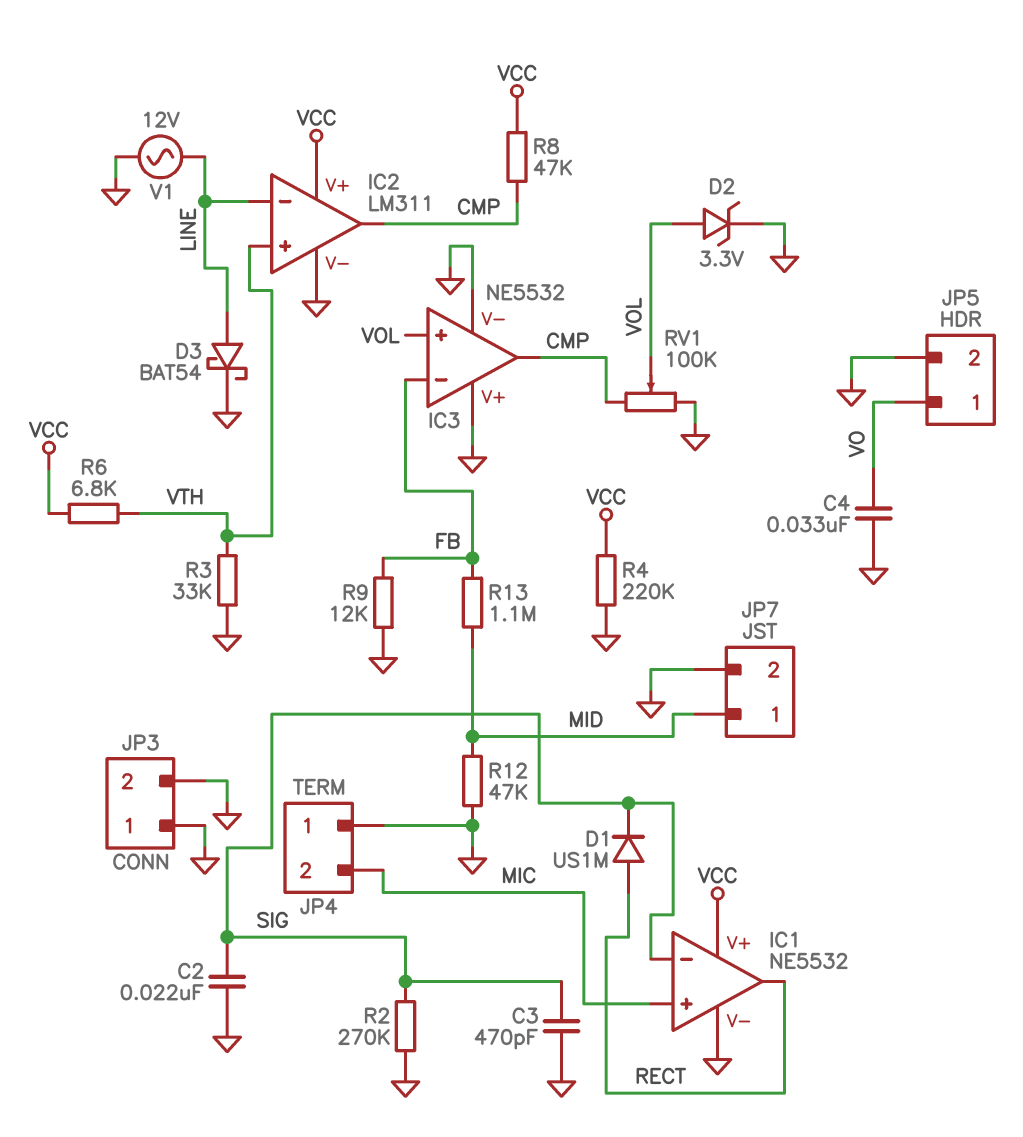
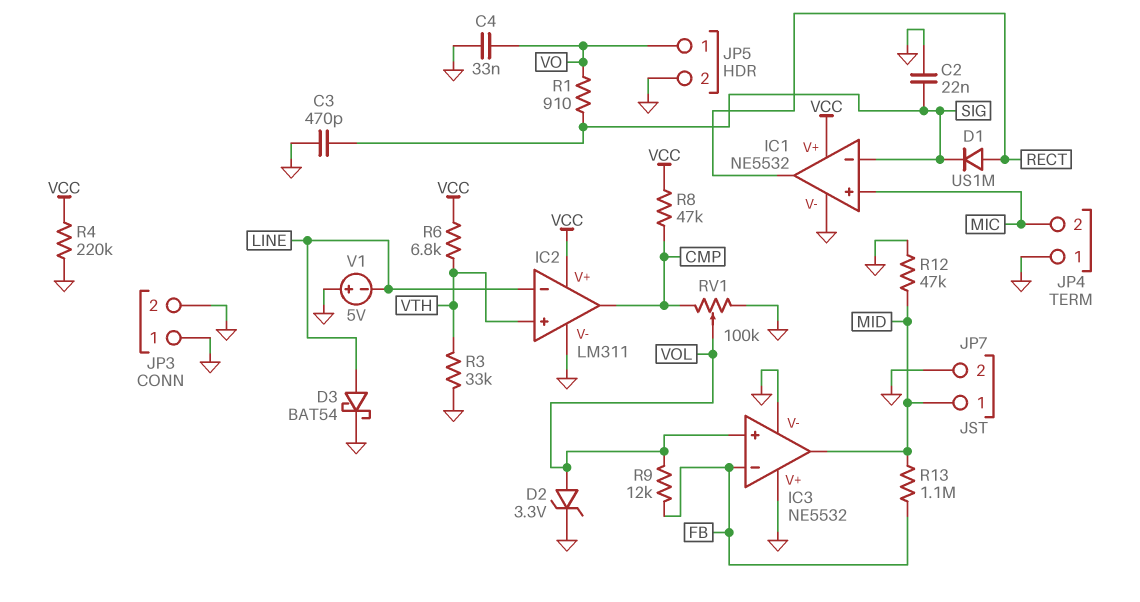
IC3 pin out: CMP -> MID
R1: none -> 910 (SIG, VO)
R2: 270k (GND, SIG) -> none
R9: 12k (FB, GND) -> 12k (FB, VOL)
V1: AC 12V (GND, LINE) -> 5V (plus GND, minus LINE)

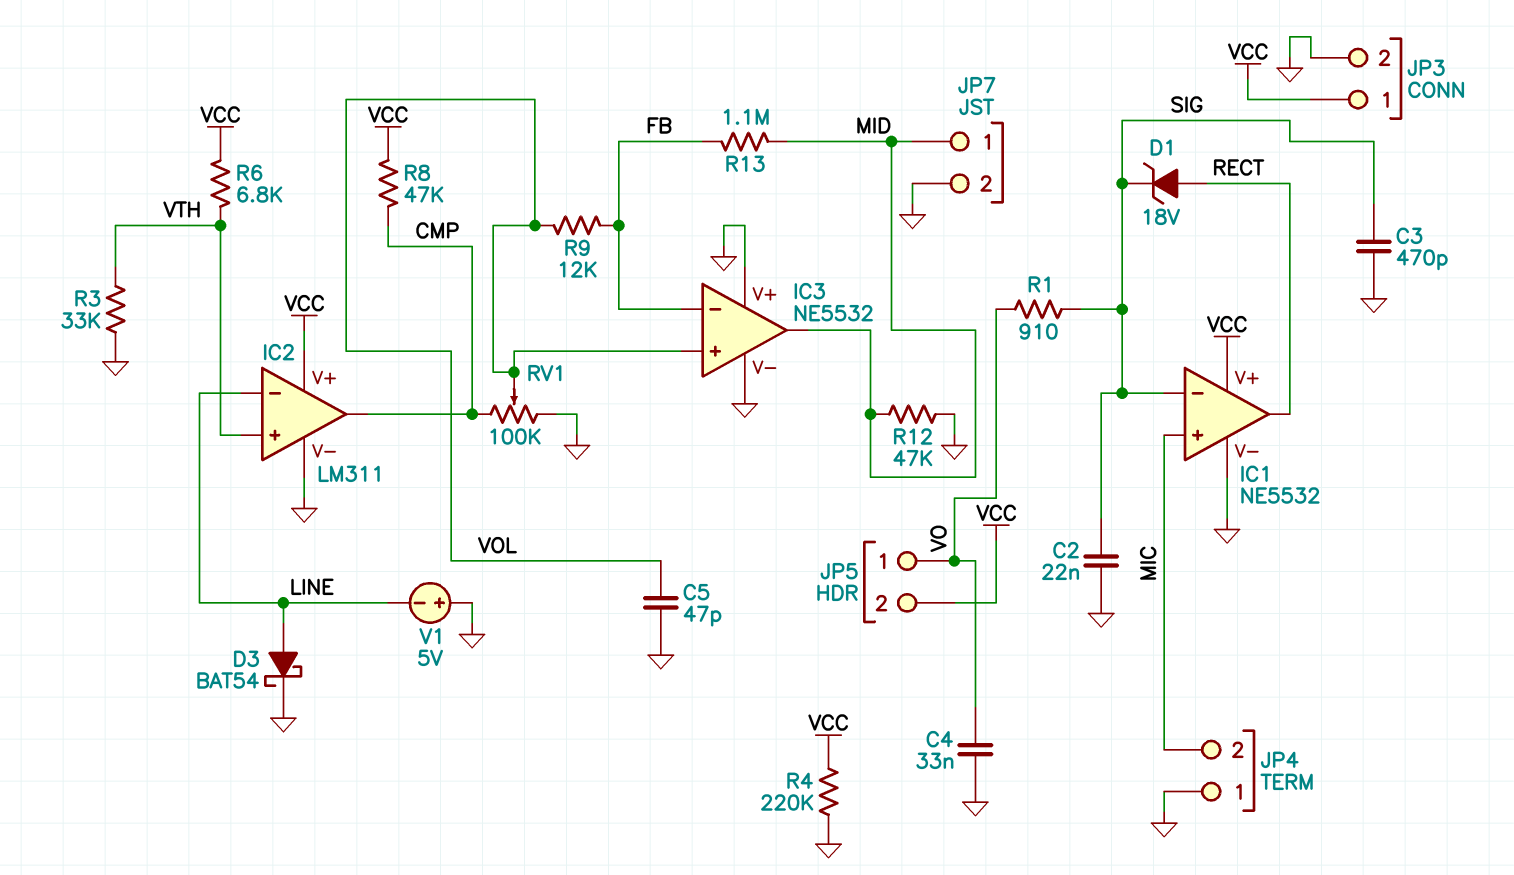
C5: none -> 47pF (GND, VOL)
D1: diode US1M (A RECT, K SIG) -> zener 18V (A RECT, K SIG)
D2: zener 3.3V (A VOL, K GND) -> none
JP3 pin 1: GND -> VCC
JP5 pin 2: GND -> VCC

